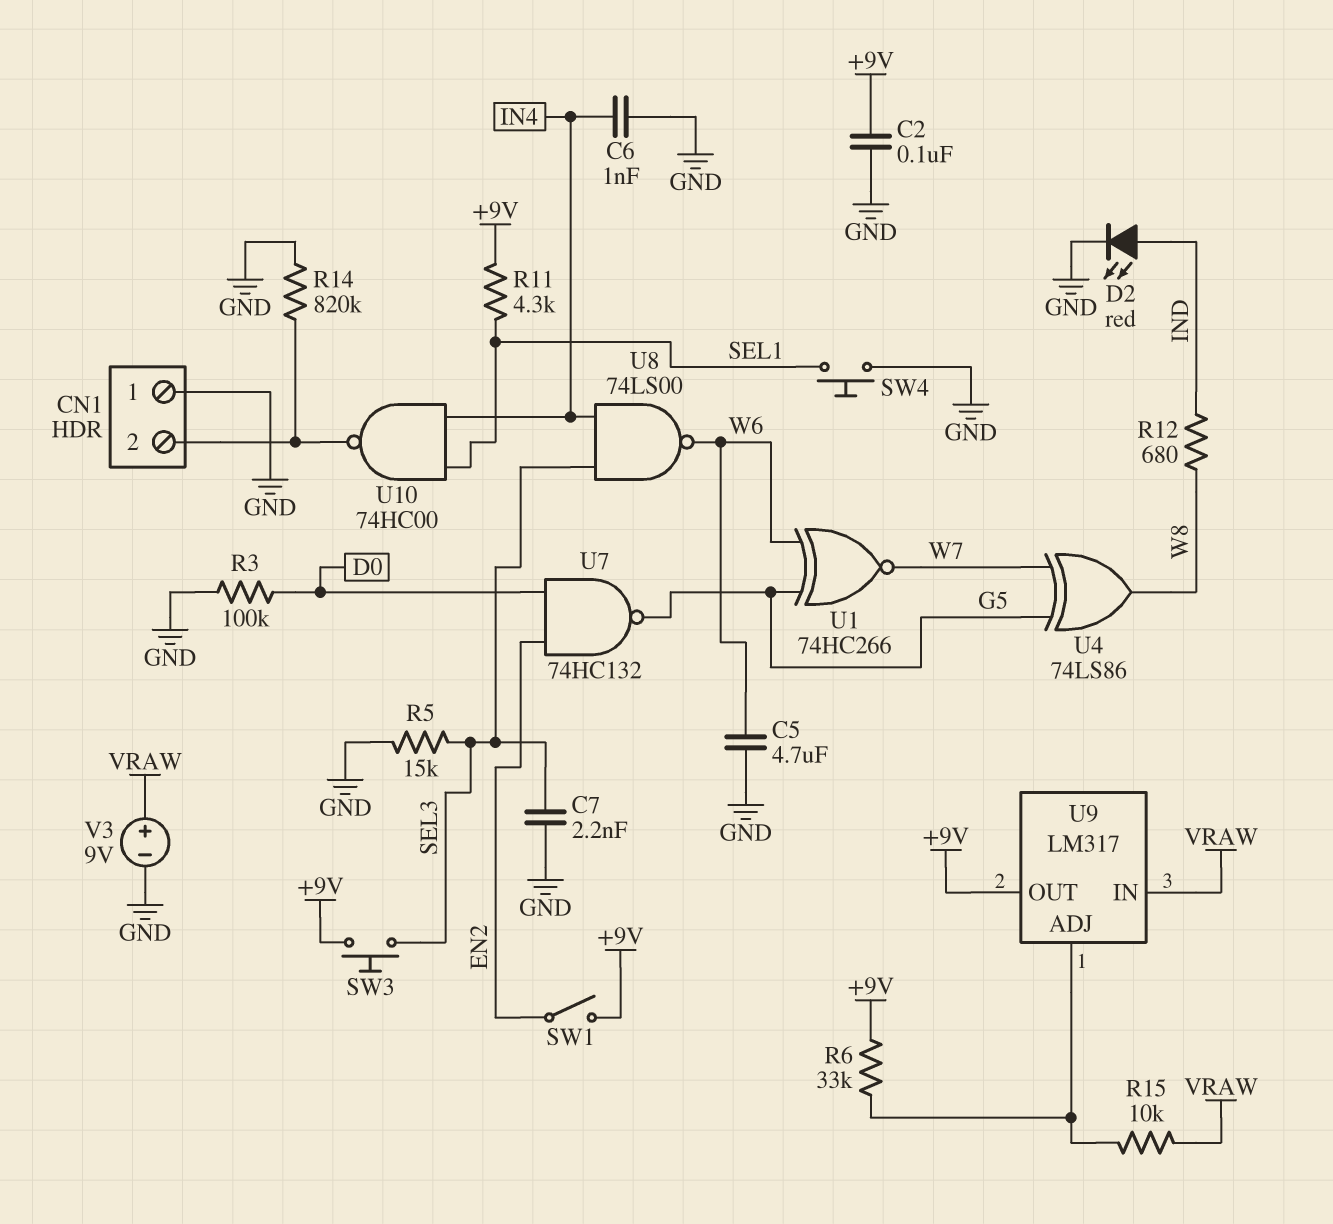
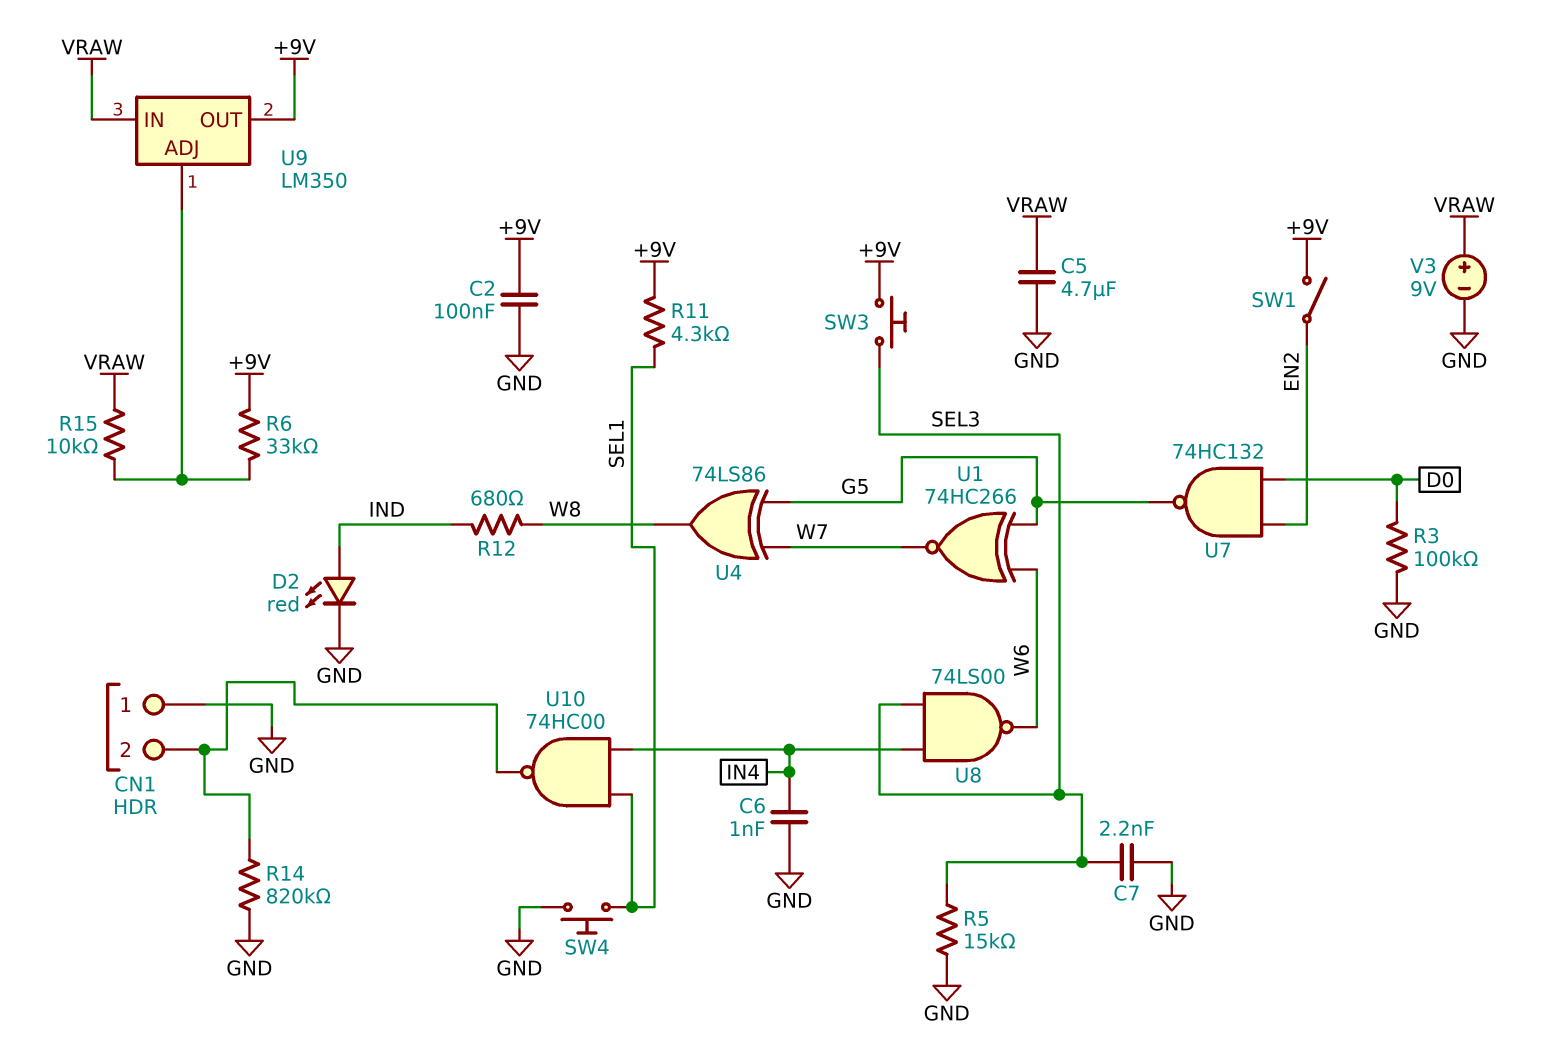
C5: 4.7uF (GND, W6) -> 4.7uF (GND, VRAW)
U9: LM317 -> LM350

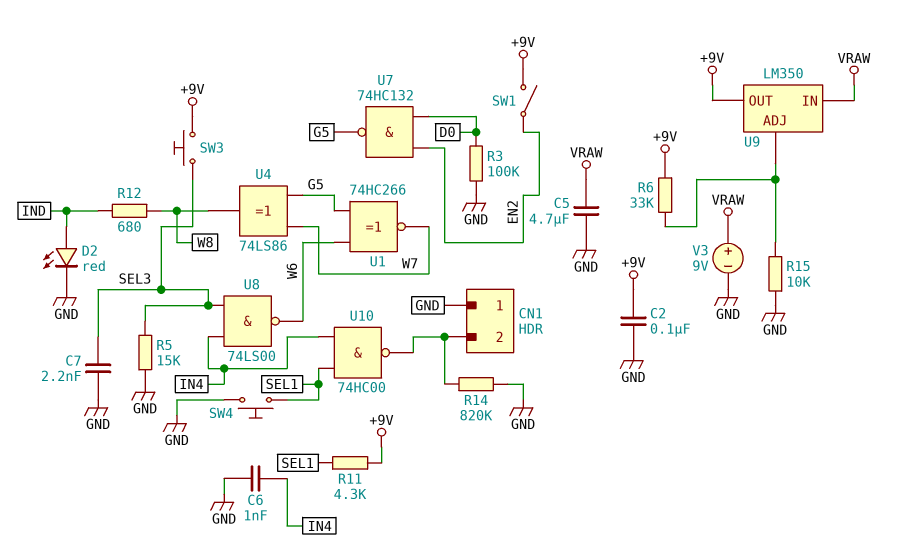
R15: 10k (U9/ADJ, VRAW) -> 10k (GND, U9/ADJ)

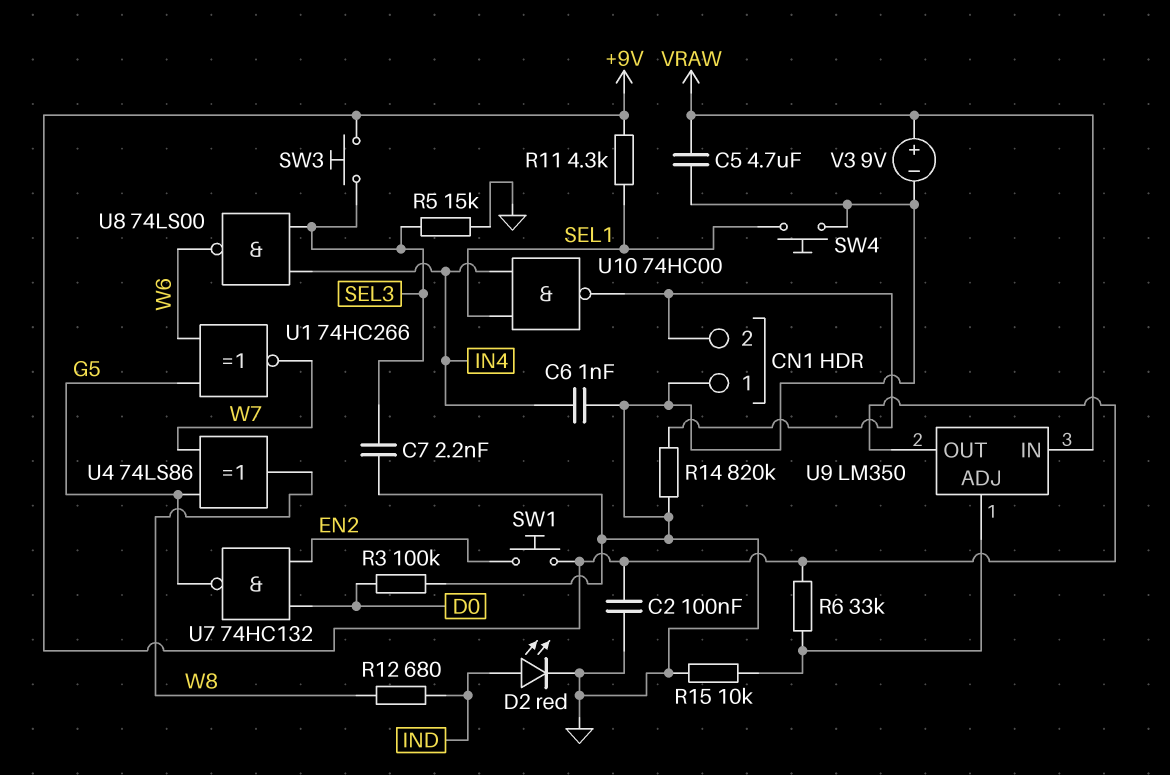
SW1: switch (+9V, EN2) -> button (+9V, EN2)

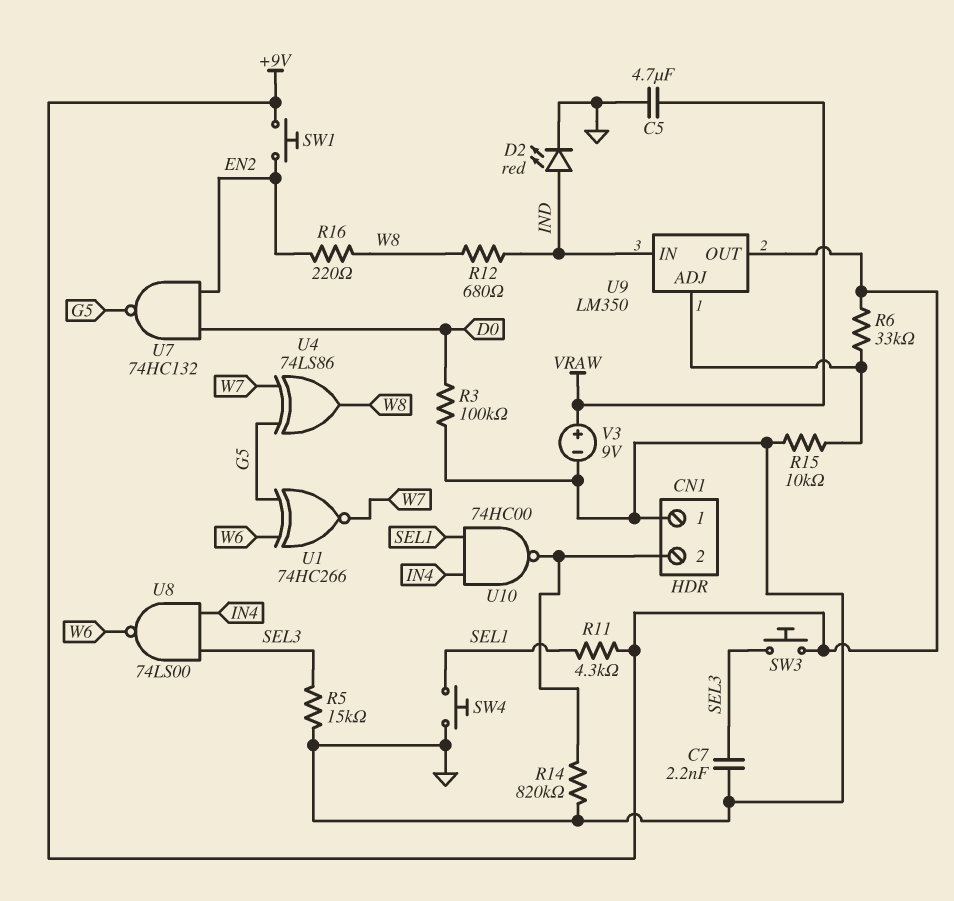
C2: 100nF (+9V, GND) -> none
C6: 1nF (GND, IN4) -> none
R16: none -> 220 (EN2, W8)
U9 pin IN: VRAW -> IND

